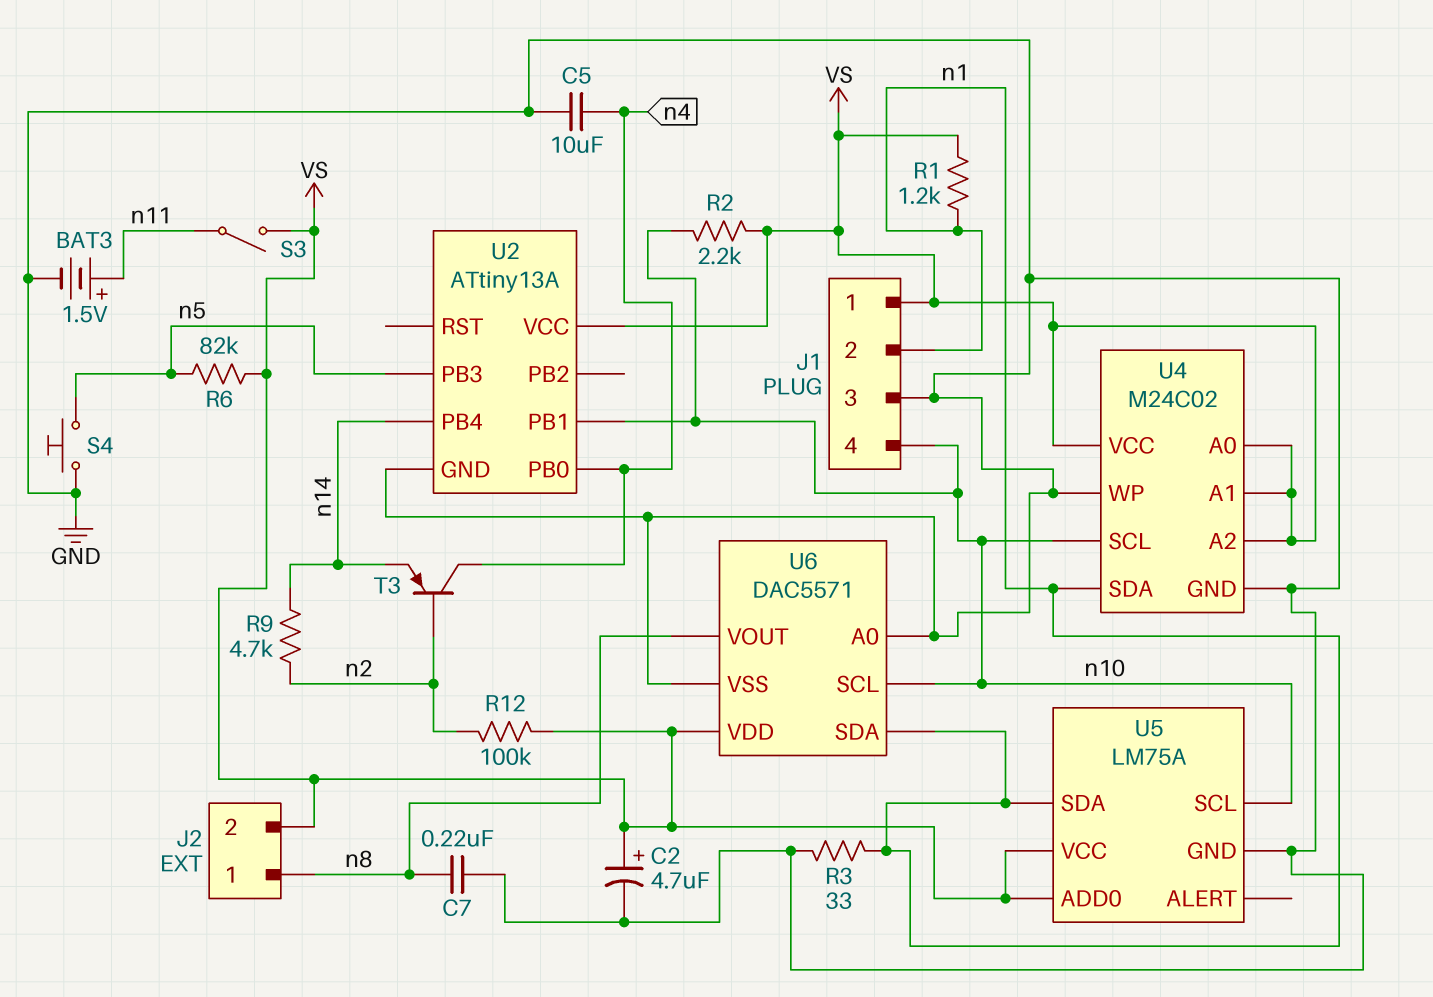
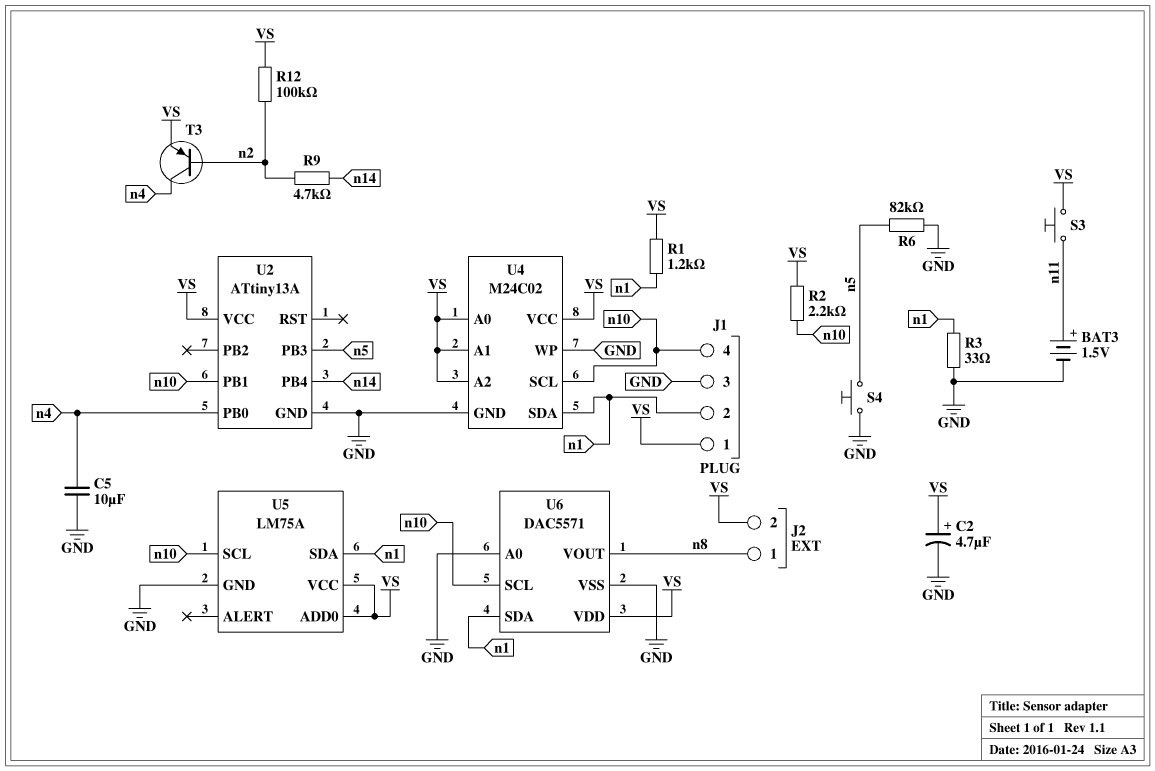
C7: 220nF (GND, n8) -> none
R6: 82k (VS, n5) -> 82k (GND, n5)
S3: switch (VS, n11) -> button (VS, n11)
T3: PNP (B n2, C n4, E n14) -> PNP (B n2, C n4, E VS)

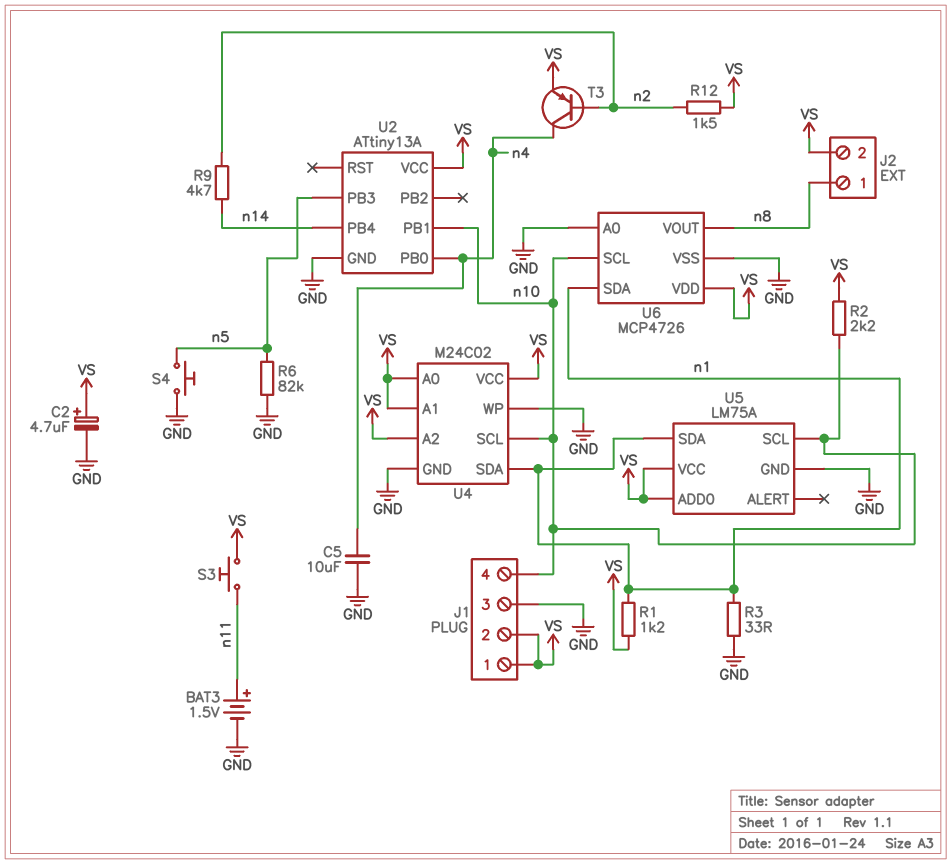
J1 pin 2: n1 -> VS
R12: 100k (VS, n2) -> 1.5k (VS, n2)
U6: DAC5571 -> MCP4726

